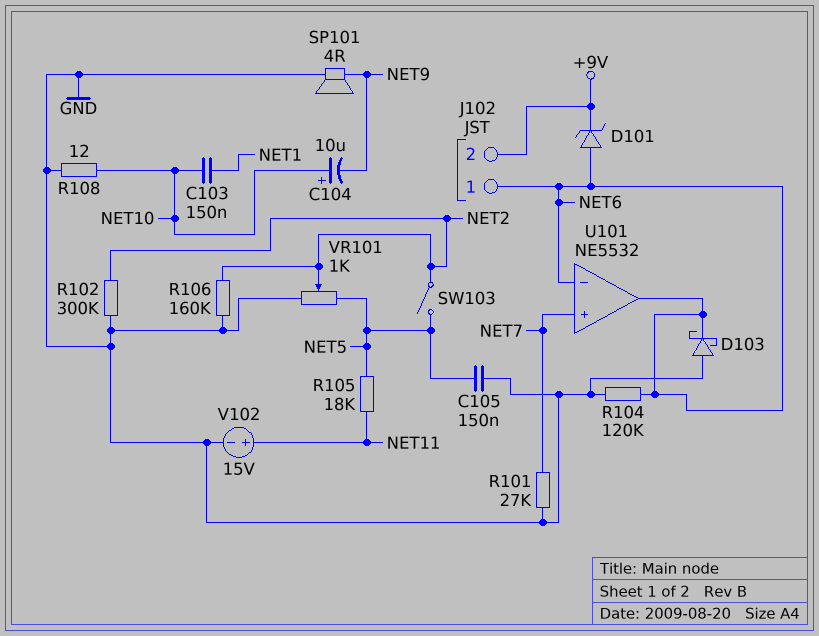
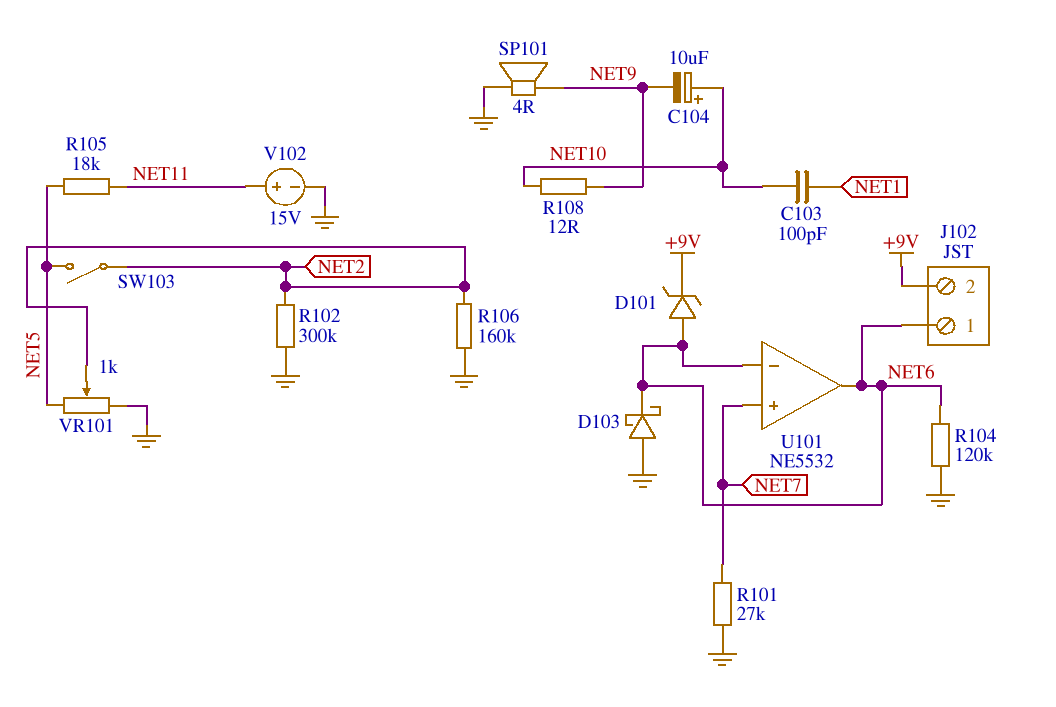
C103: 150nF (NET1, NET10) -> 100pF (NET1, NET10)
C105: 150nF (GND, NET5) -> none
R108: 12 (GND, NET10) -> 12 (NET9, NET10)

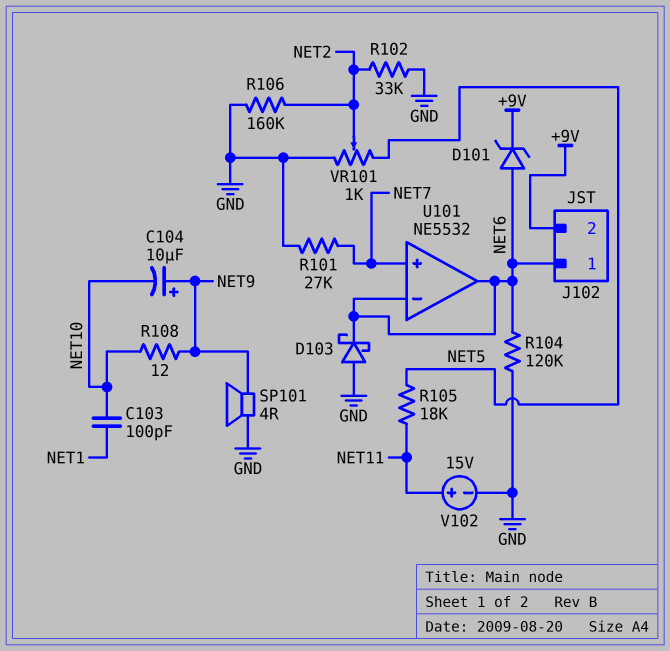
C104: 10uF (plus NET10, minus NET9) -> 10uF (plus NET9, minus NET10)
R102: 300k (GND, NET2) -> 33k (GND, NET2)
SW103: switch (NET2, NET5) -> none

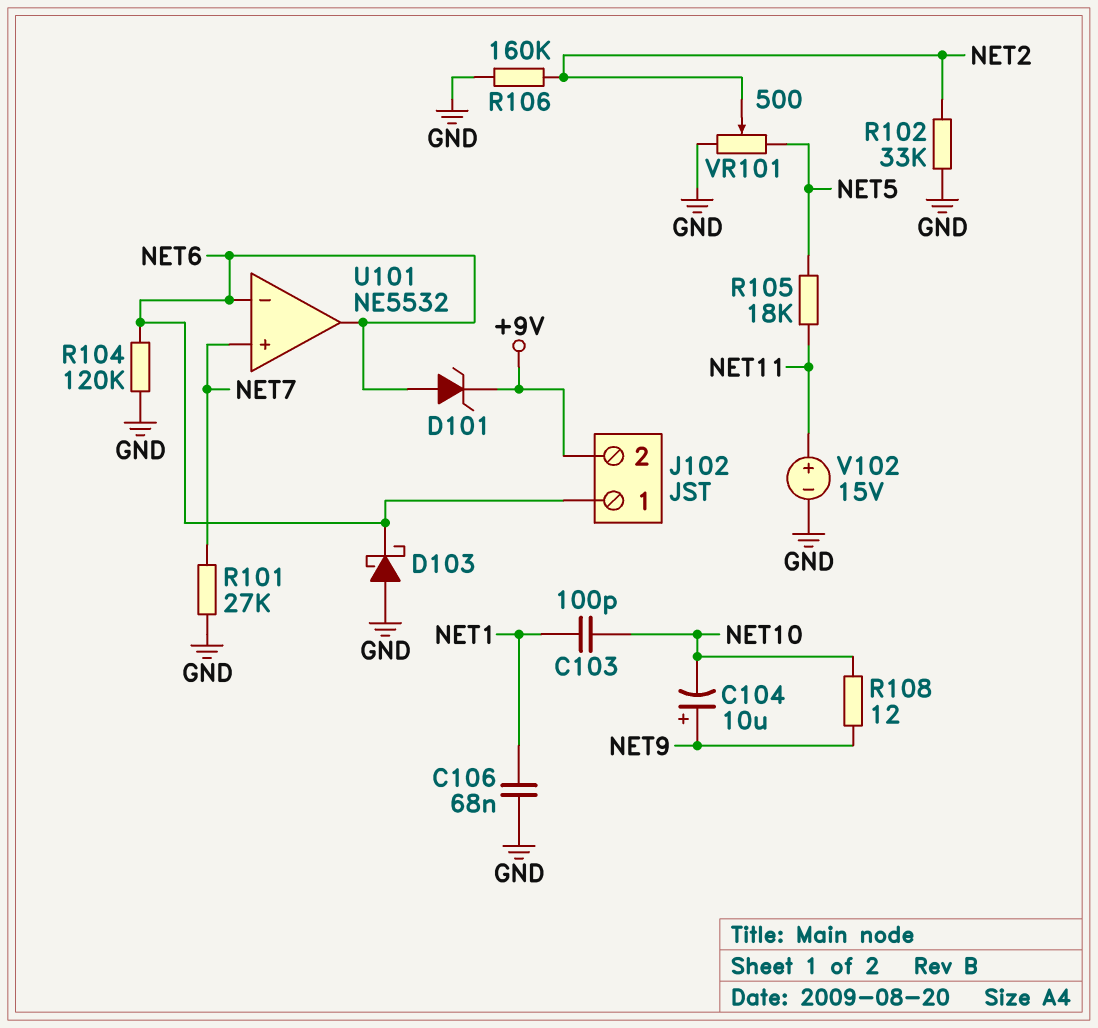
C106: none -> 68nF (GND, NET1)
SP101: speaker 4R (GND, NET9) -> none
VR101: 1k (GND, NET5, wiper NET2) -> 500 (GND, NET5, wiper NET2)

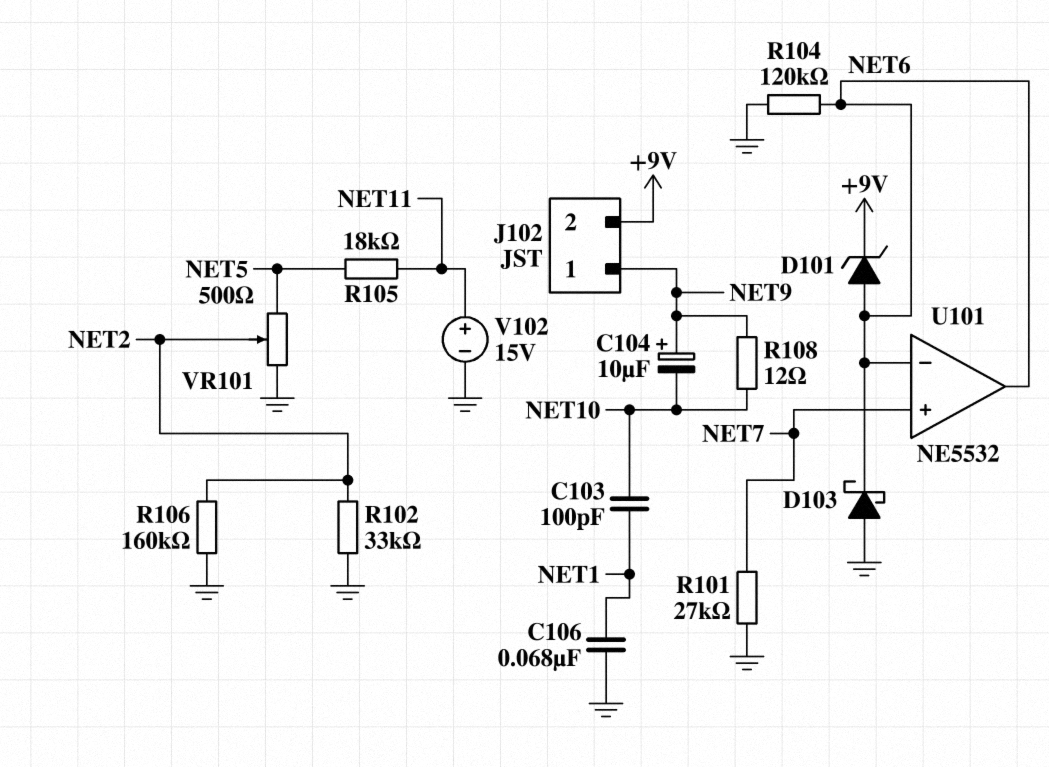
J102 pin 1: NET6 -> NET9

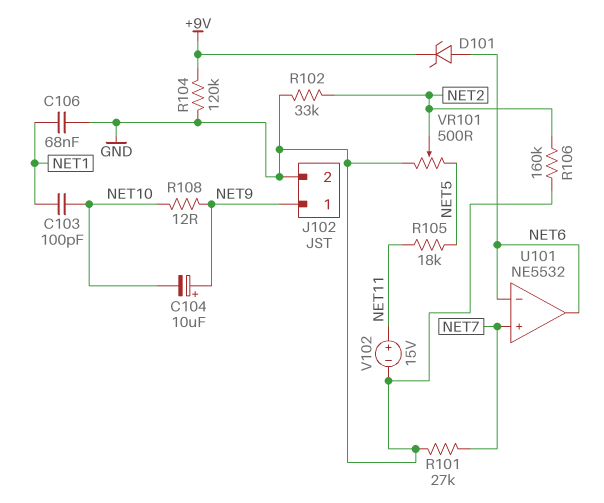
D103: schottky (A GND, K NET6) -> none
J102 pin 2: +9V -> GND
R104: 120k (GND, NET6) -> 120k (+9V, GND)

